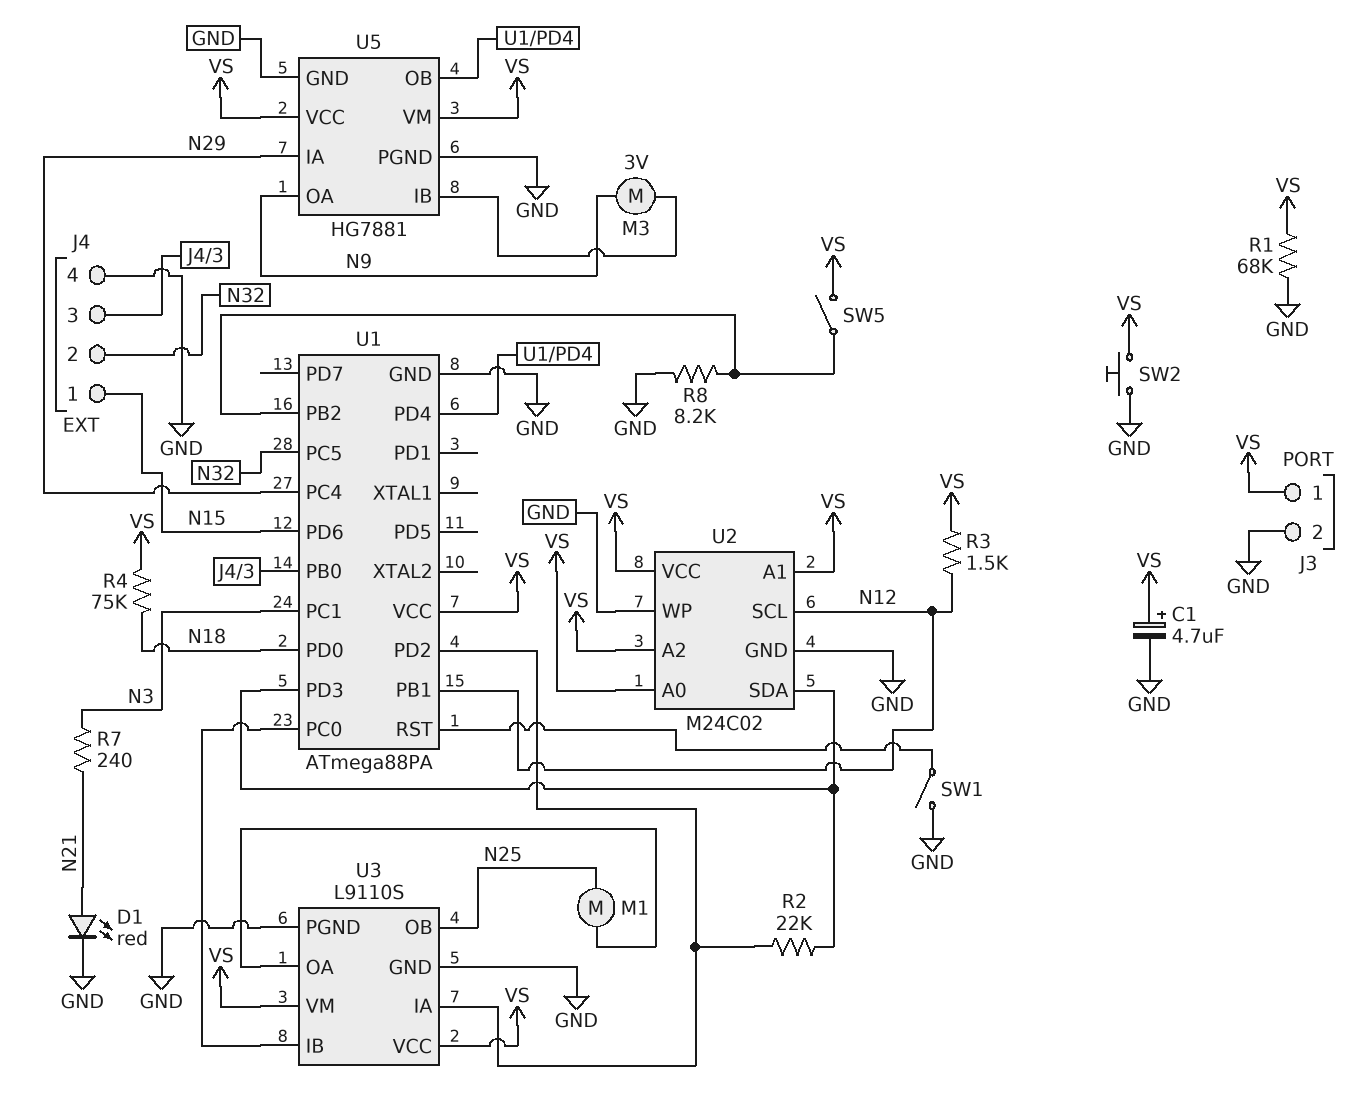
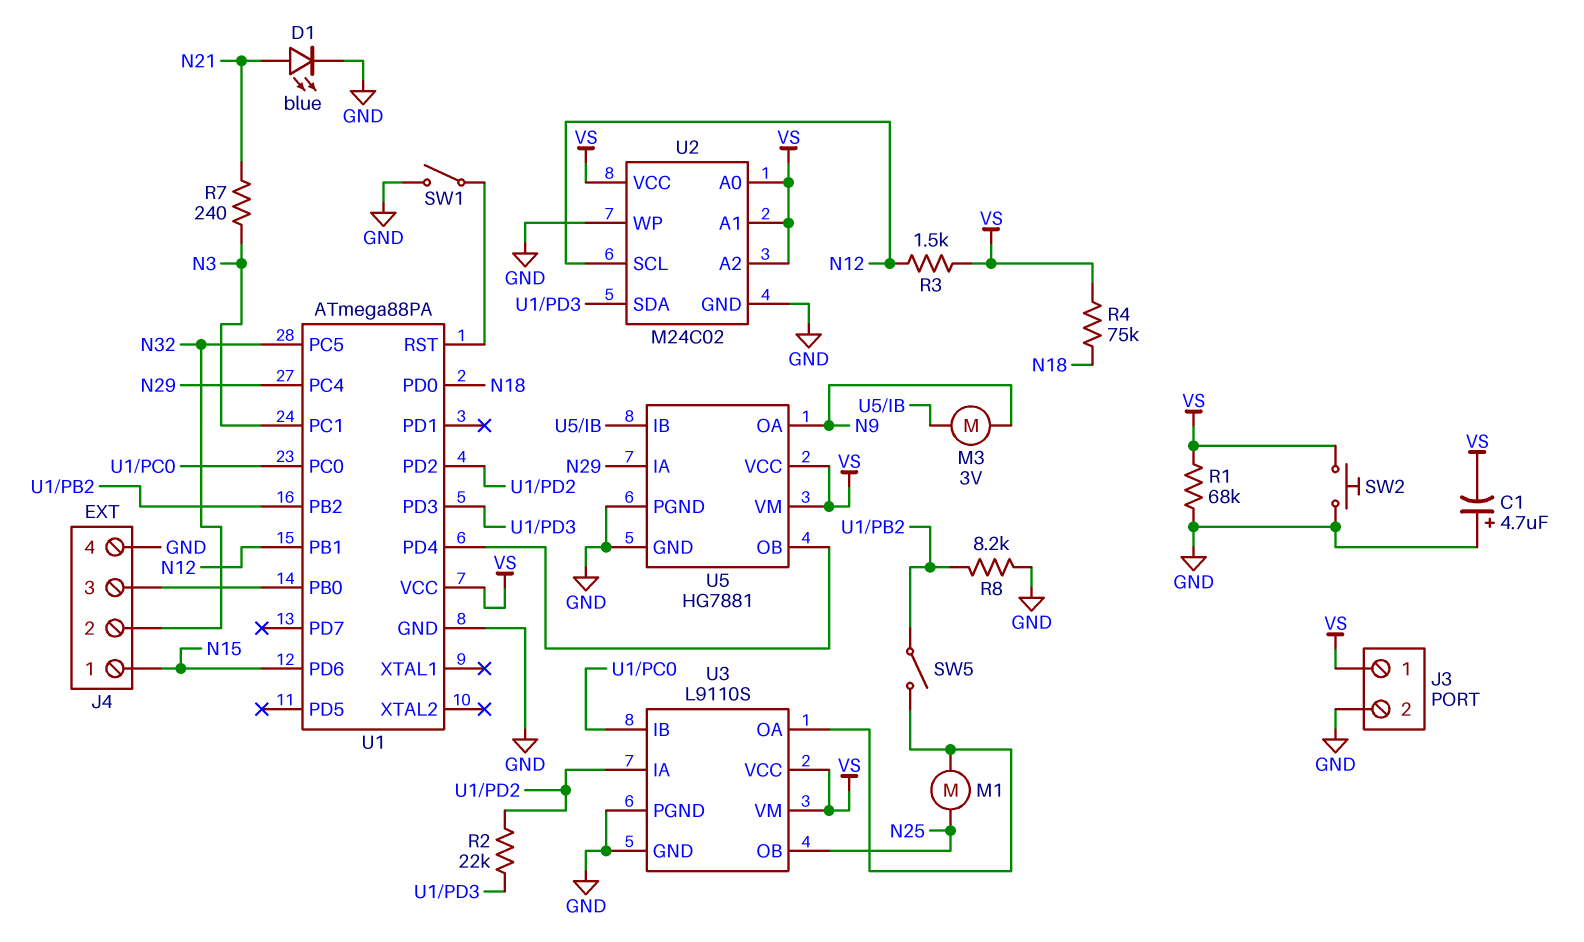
C1: 4.7uF (plus VS, minus GND) -> 4.7uF (plus GND, minus VS)
D1: LED red (A N21, K GND) -> LED blue (A N21, K GND)
SW5: switch (U1/PB2, VS) -> switch (U1/PB2, U3/OA)

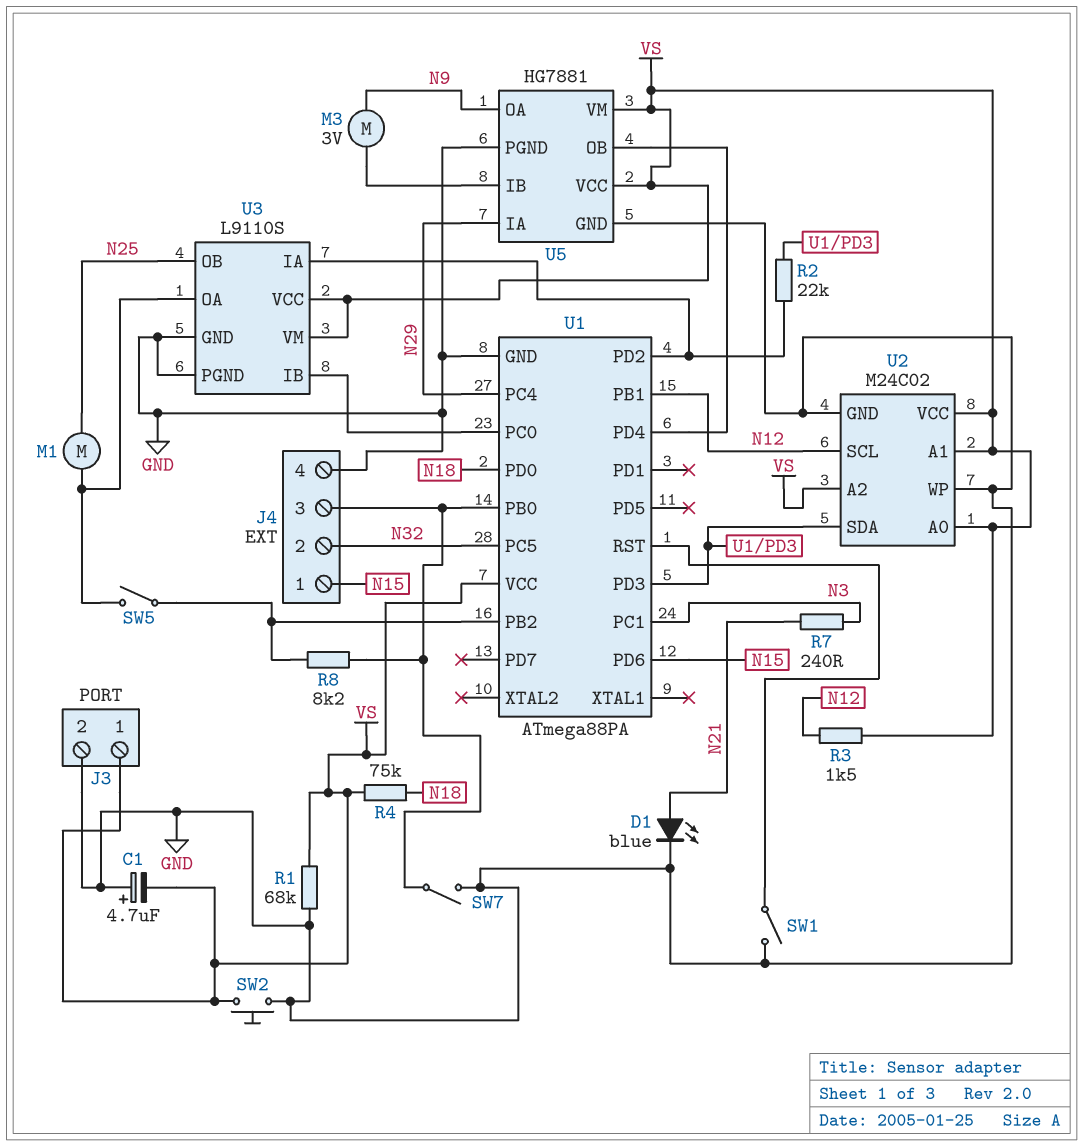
R8: 8.2k (GND, U1/PB2) -> 8.2k (J4/3, U1/PB2)
SW7: none -> switch (GND, J4/3)

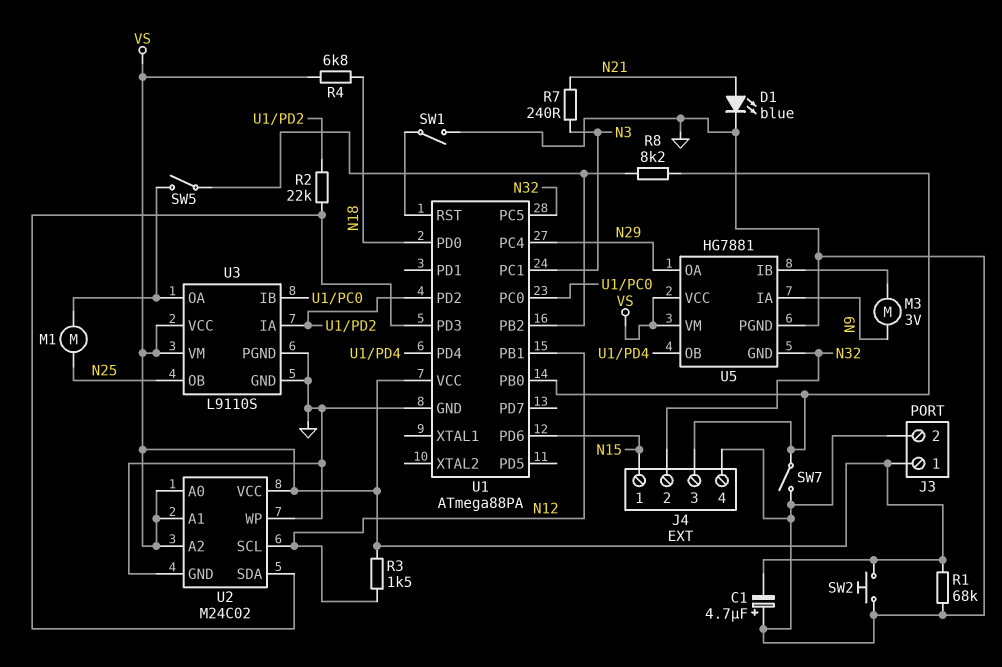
R4: 75k (N18, VS) -> 6.8k (N18, VS)
U5 pin GND: GND -> N32
U5 pin IA: N29 -> N9
U5 pin OA: N9 -> N29

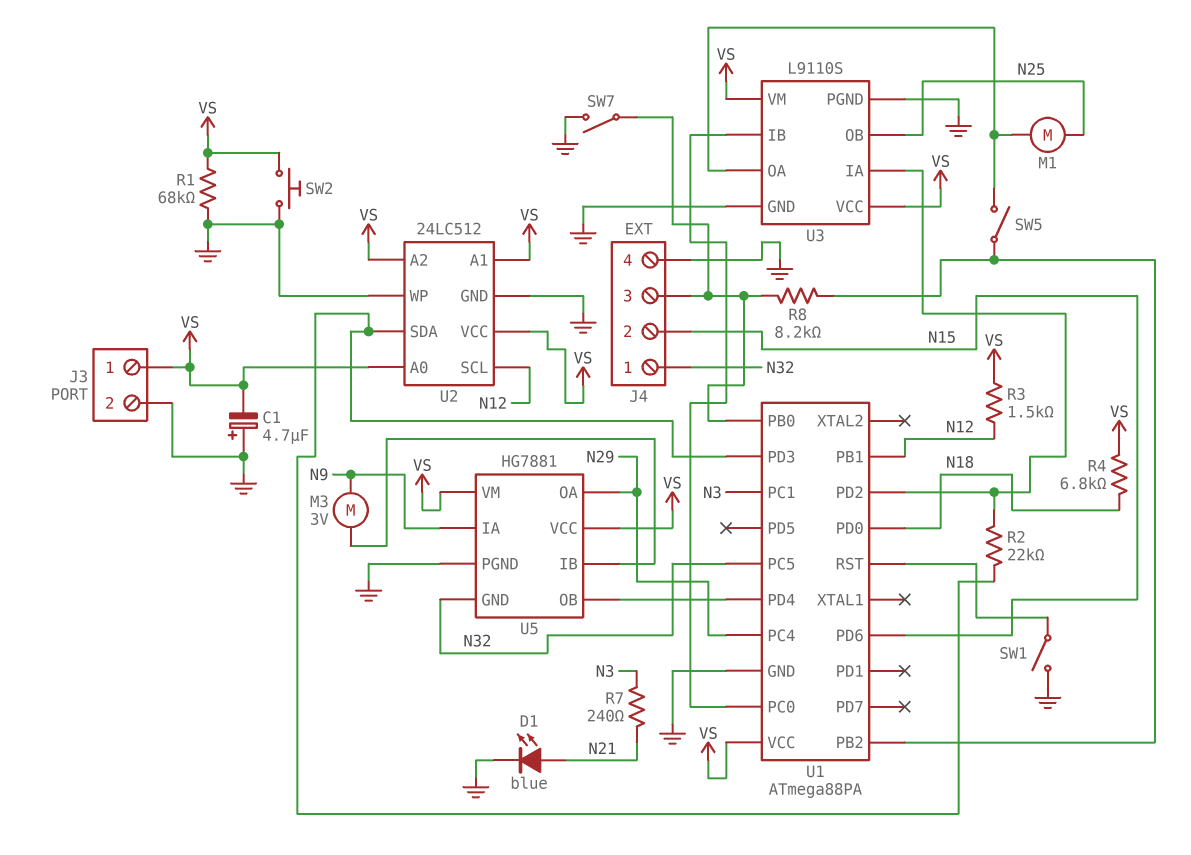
J4 pin 1: N15 -> N32
J4 pin 2: N32 -> N15
U2: M24C02 -> 24LC512

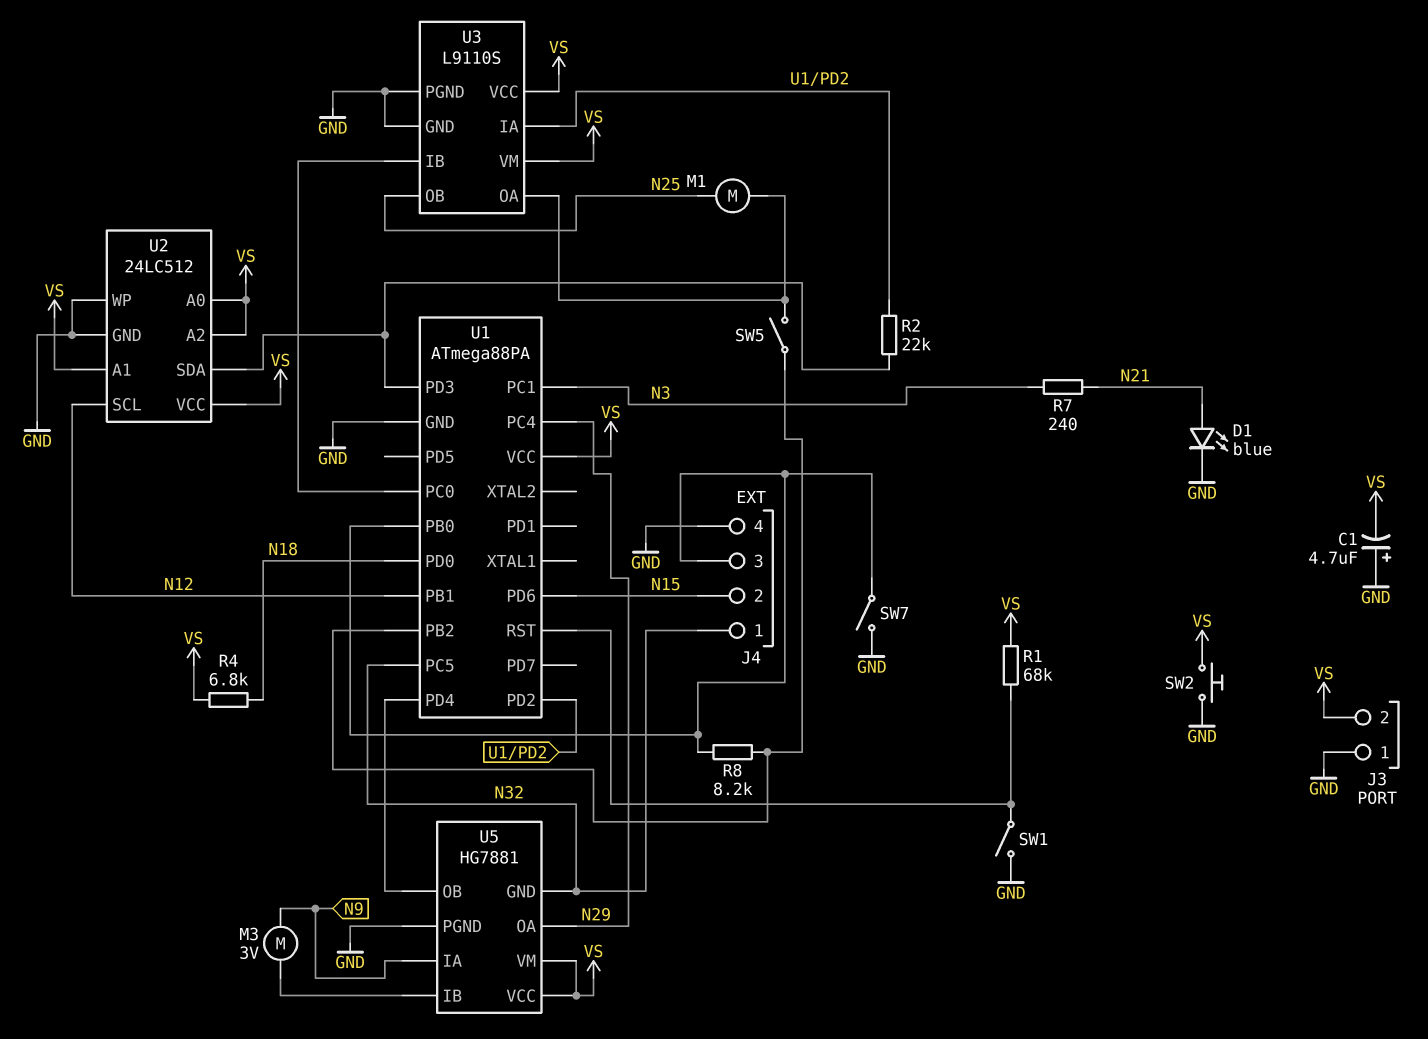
J3 pin 1: VS -> GND
J3 pin 2: GND -> VS
R1: 68k (GND, VS) -> 68k (U1/RST, VS)
R3: 1.5k (N12, VS) -> none

